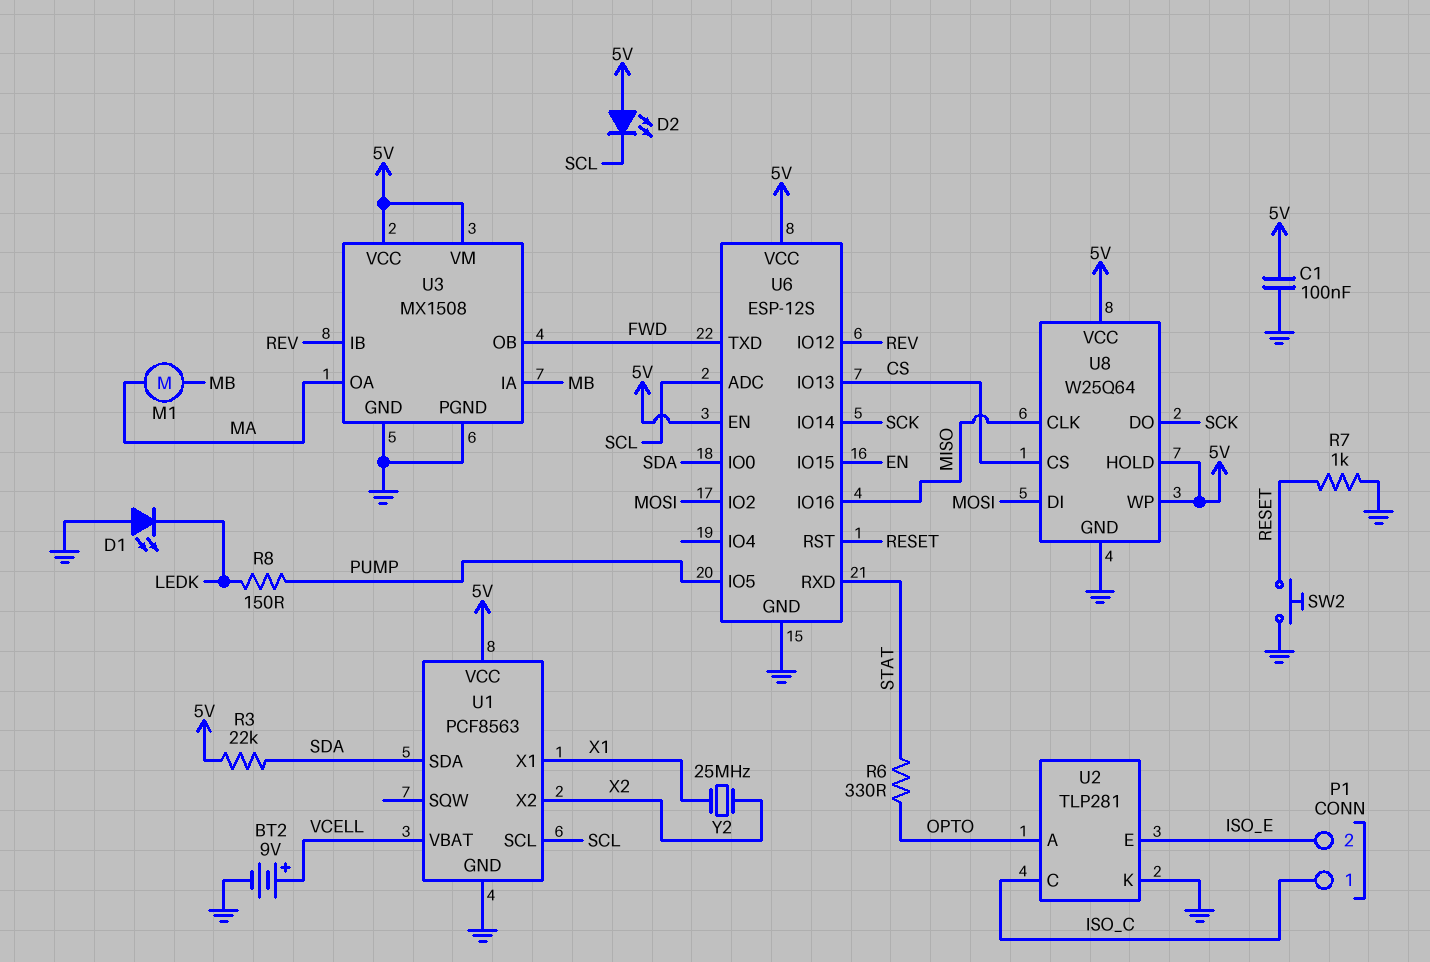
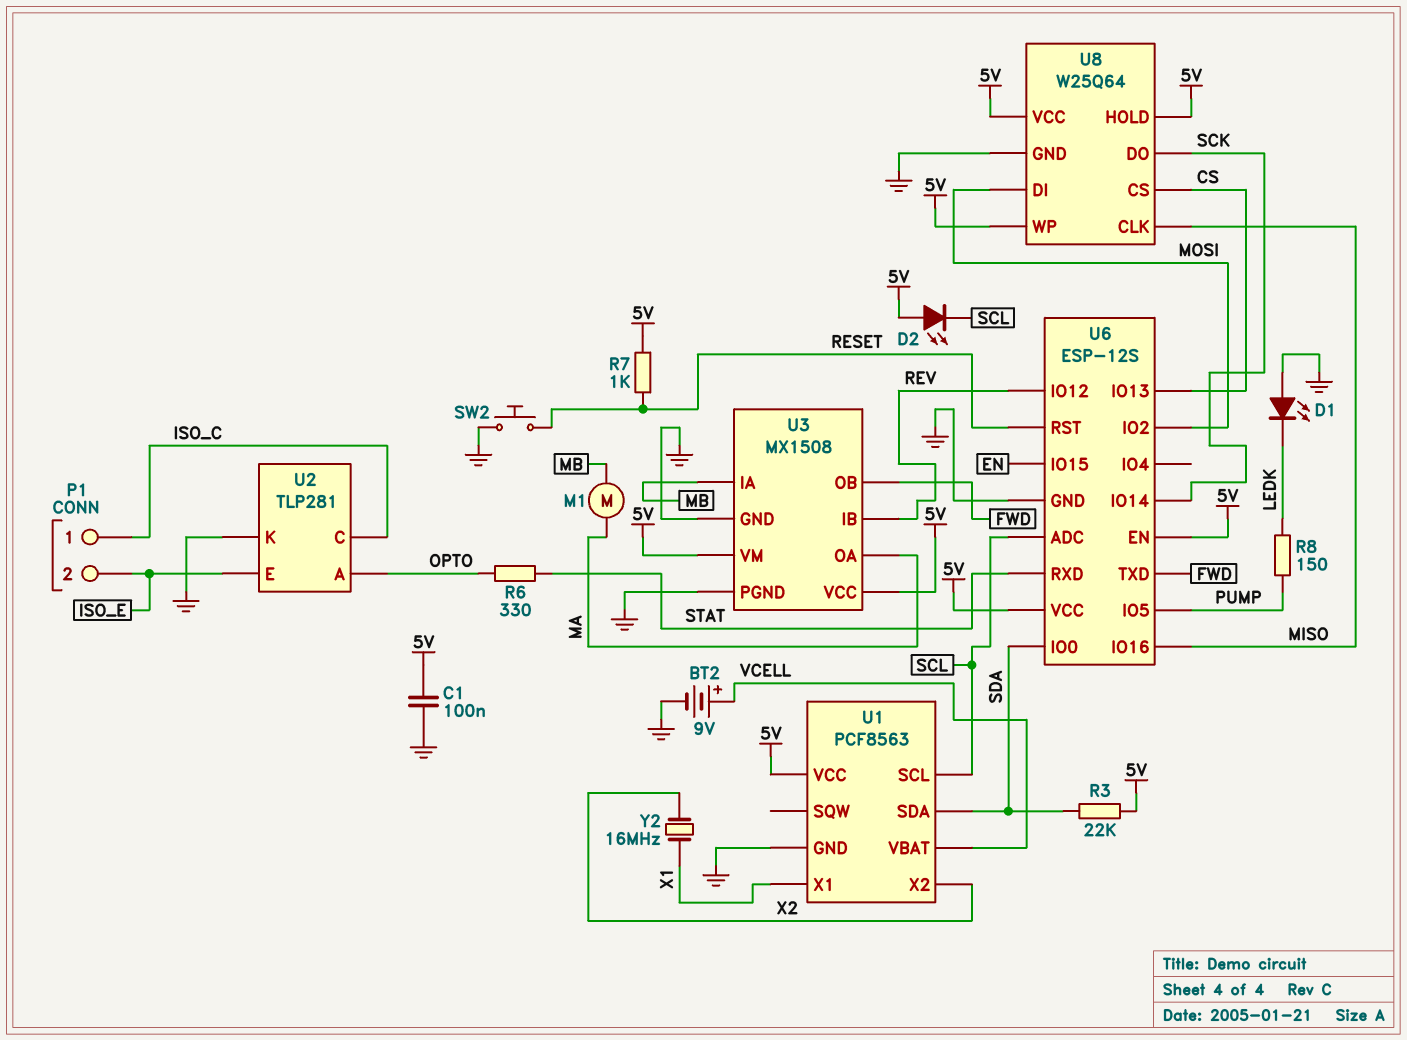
R7: 1k (GND, RESET) -> 1k (5V, RESET)
Y2: 25MHz (X1, X2) -> 16MHz (X1, X2)

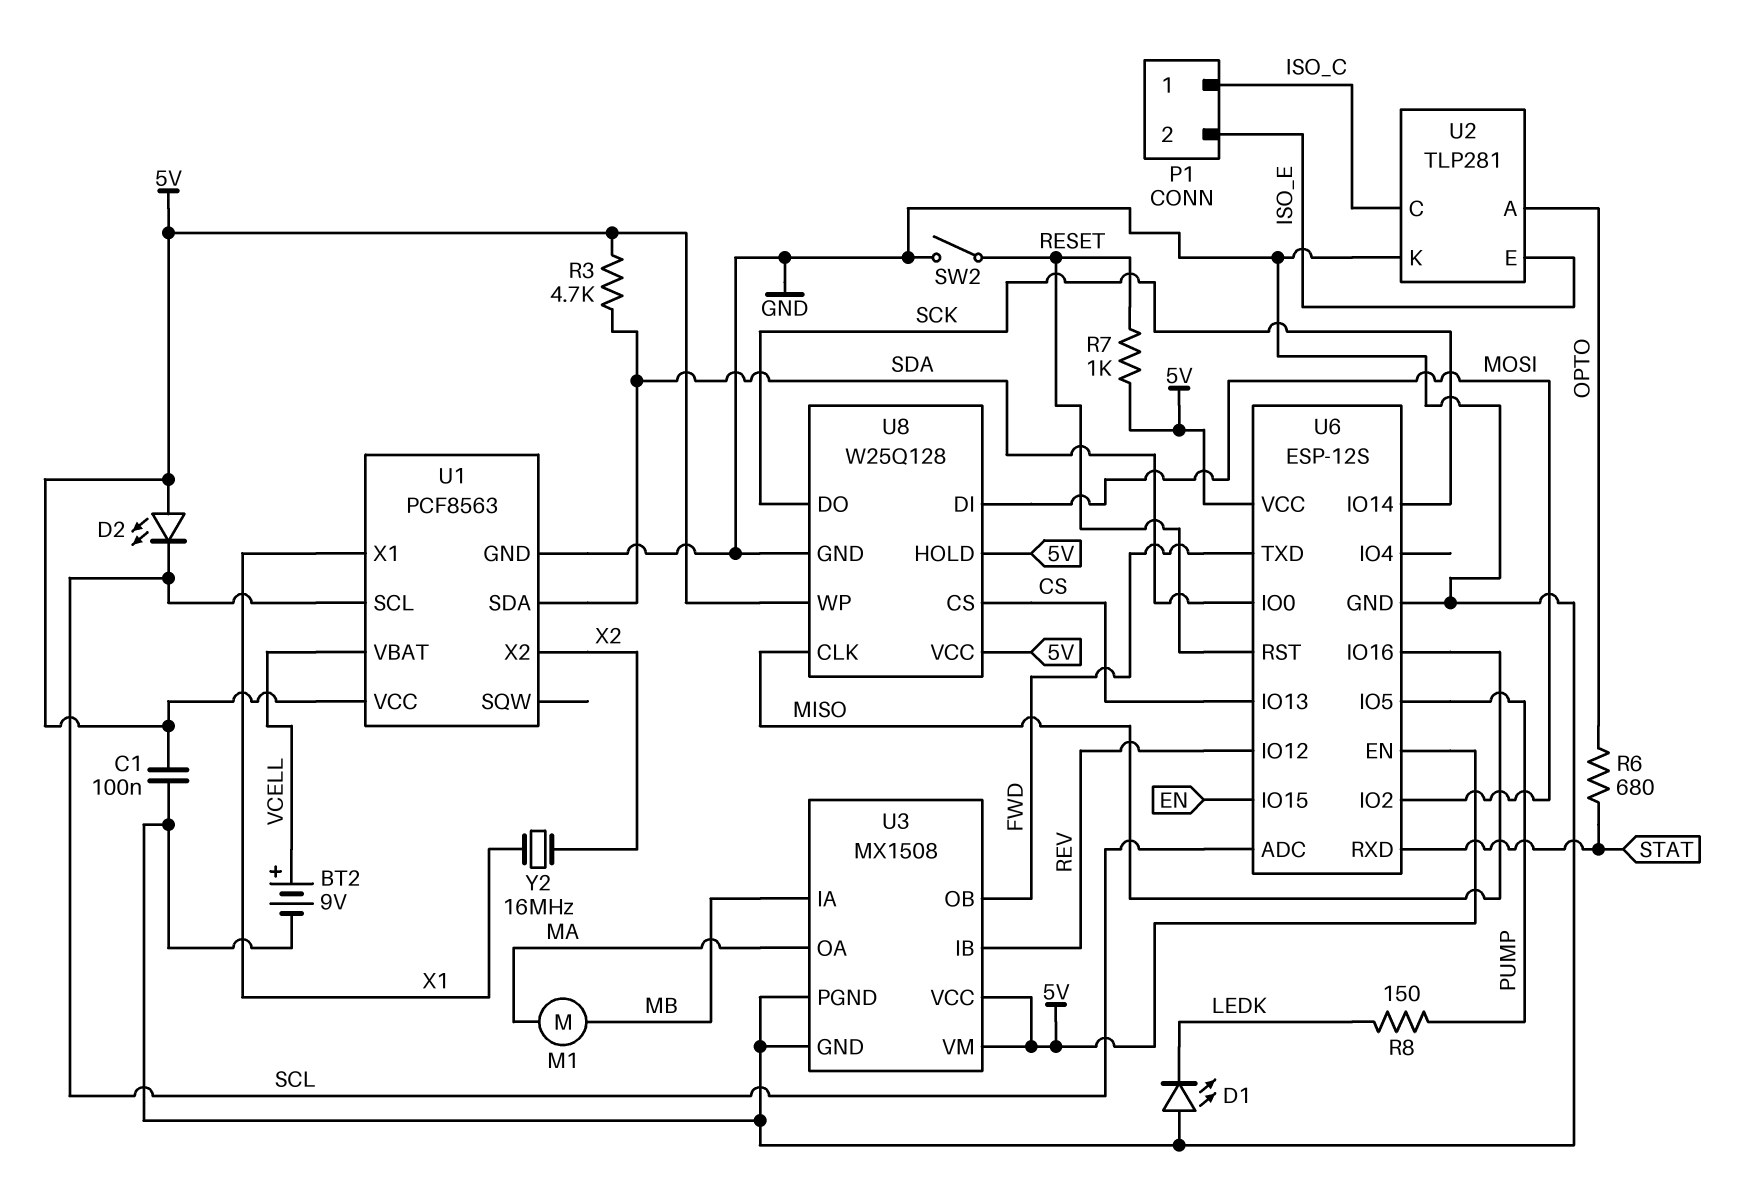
R3: 22k (5V, SDA) -> 4.7k (5V, SDA)
R6: 330 (OPTO, STAT) -> 680 (OPTO, STAT)
SW2: button (GND, RESET) -> switch (GND, RESET)
U8: W25Q64 -> W25Q128

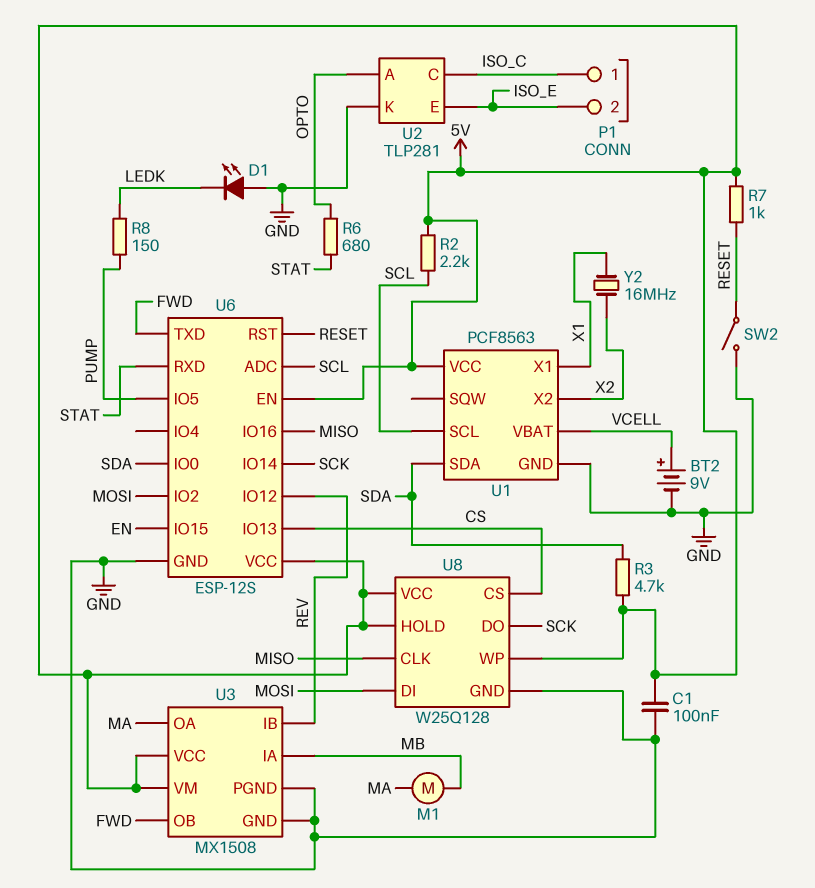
D2: LED (A 5V, K SCL) -> none
R2: none -> 2.2k (5V, SCL)

